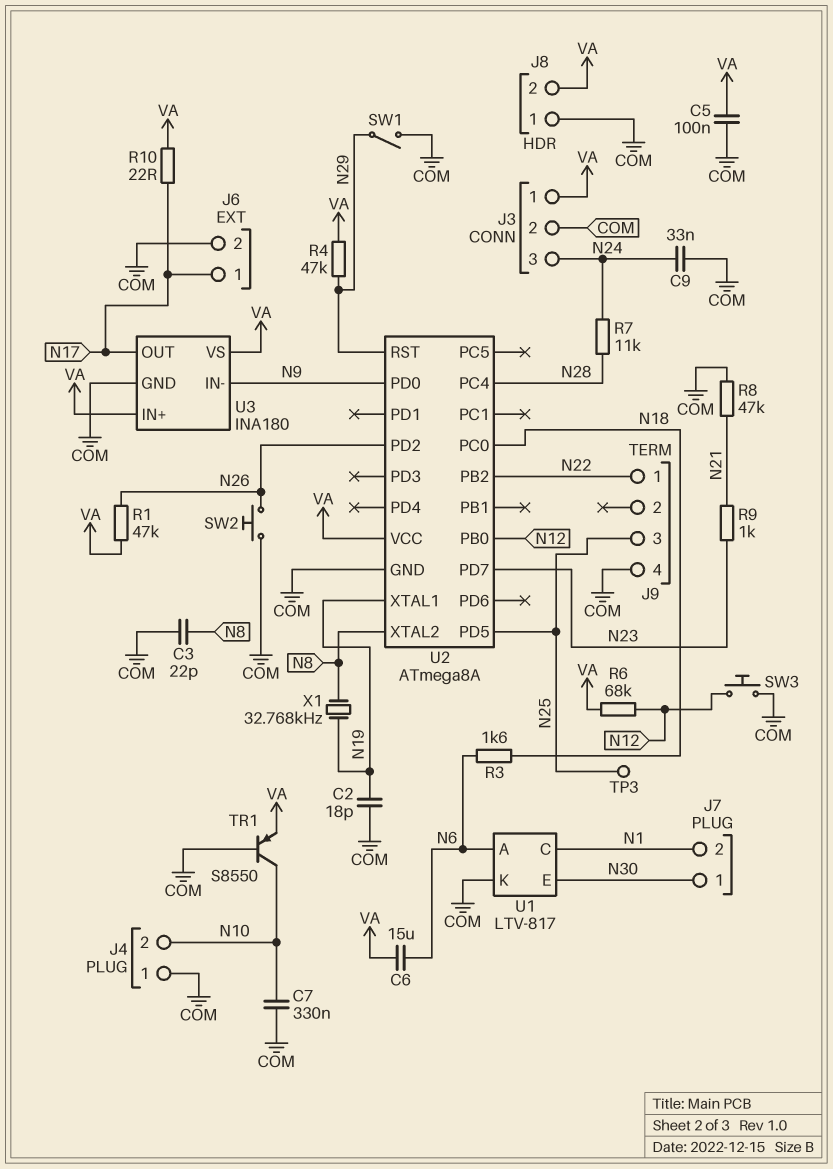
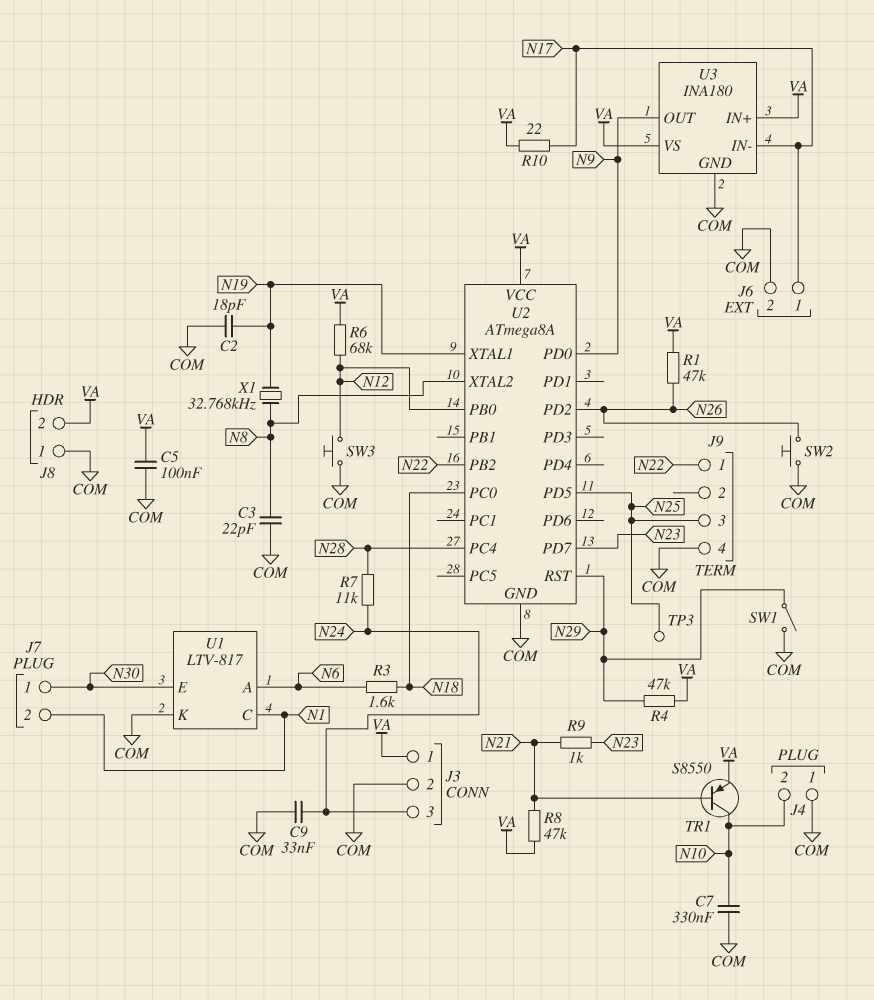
C6: 15uF (N6, VA) -> none
R8: 47k (COM, N21) -> 47k (N21, VA)
TR1: PNP S8550 (B COM, C N10, E VA) -> PNP S8550 (B N21, C N10, E VA)
U3 pin IN-: N9 -> N17
U3 pin OUT: N17 -> N9

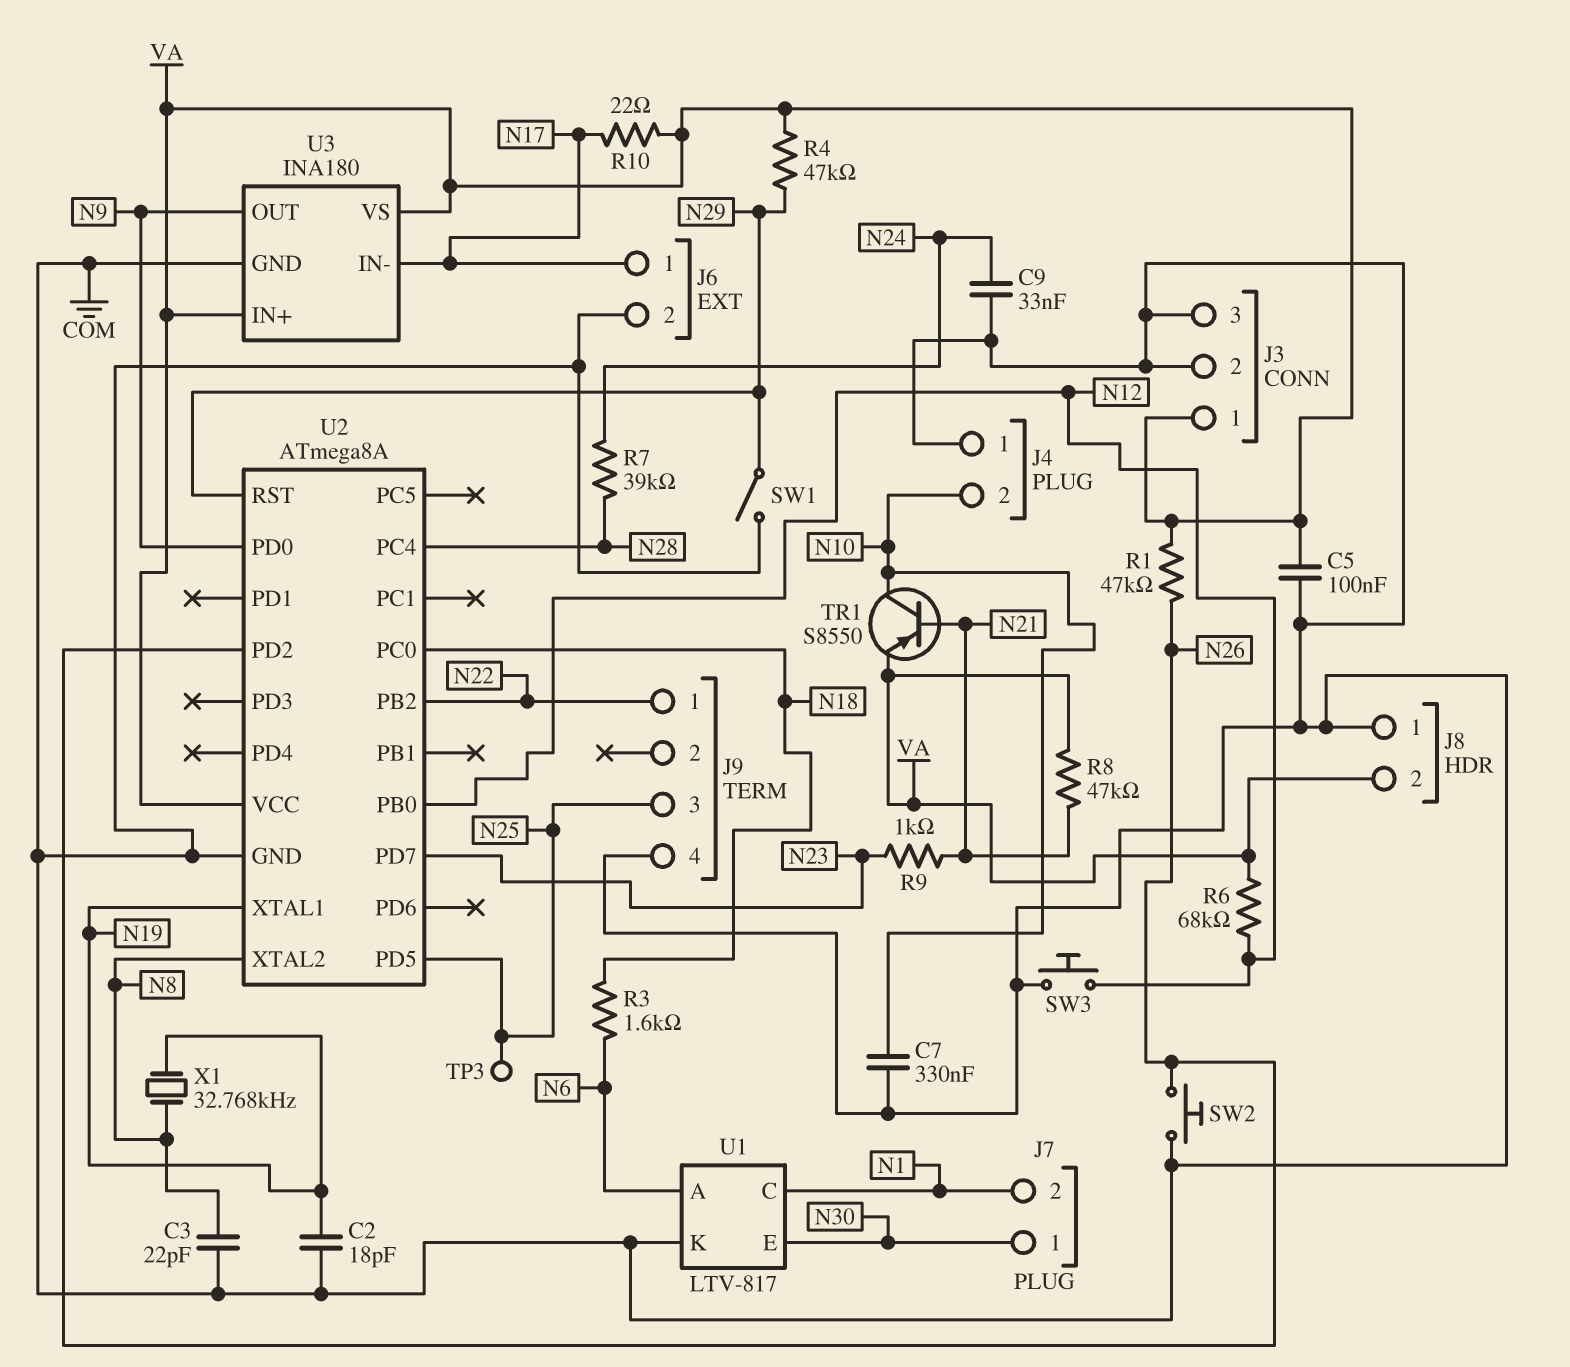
J3 pin 3: N24 -> COM
R7: 11k (N24, N28) -> 39k (N24, N28)

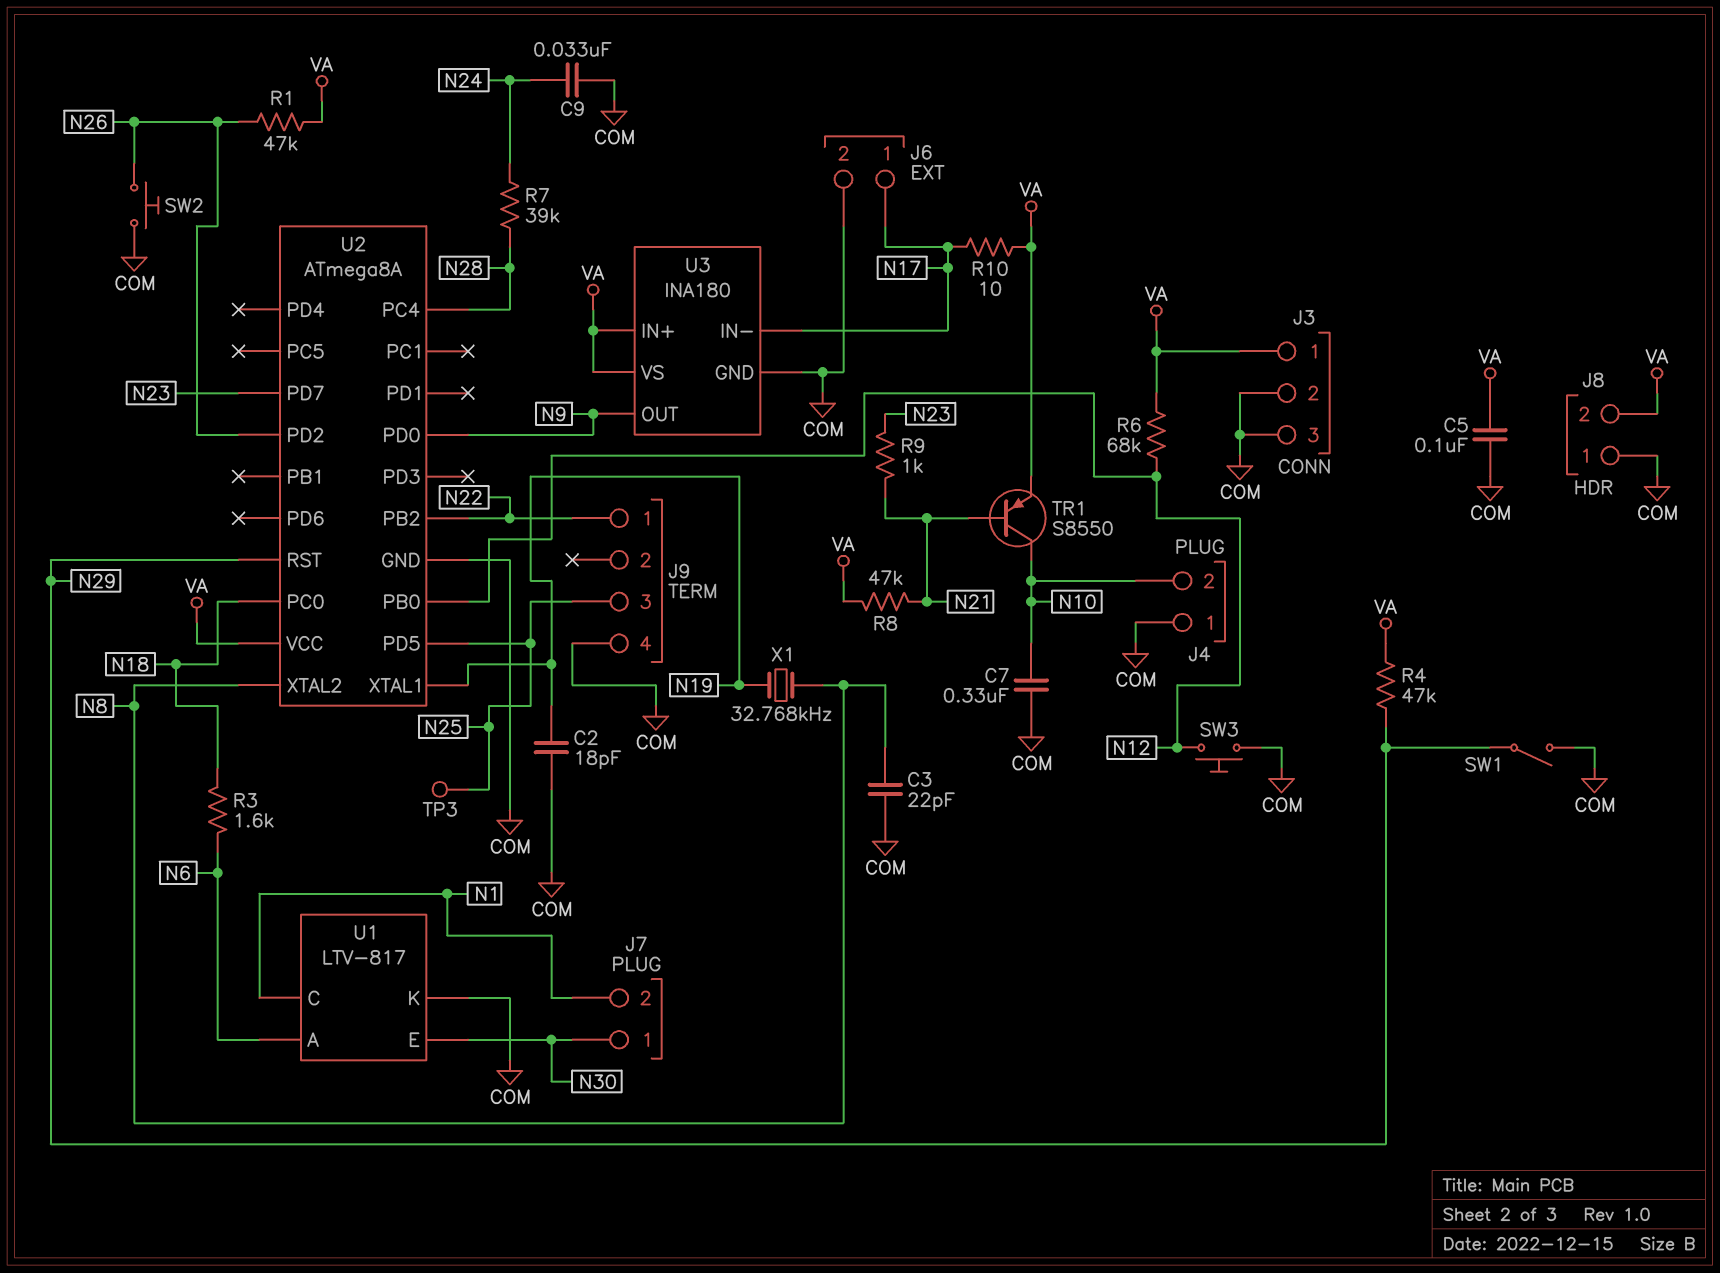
R10: 22 (N17, VA) -> 10 (N17, VA)

